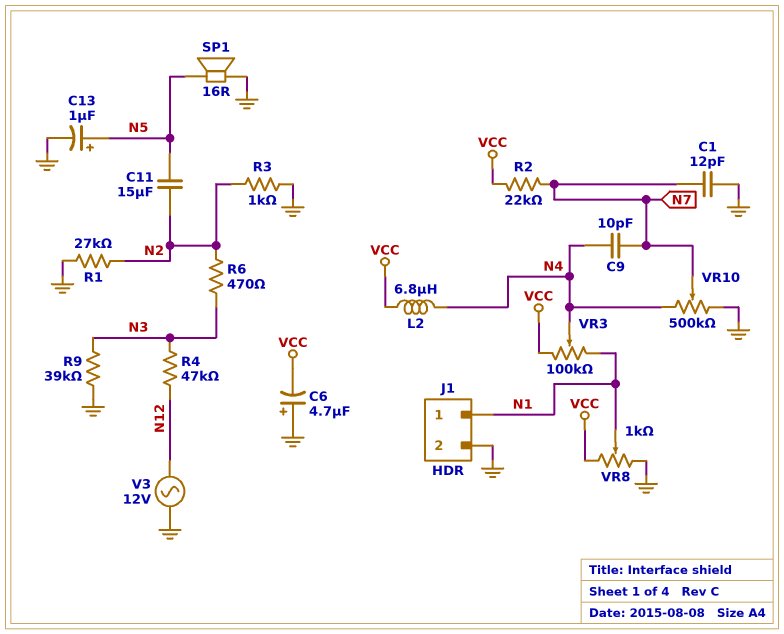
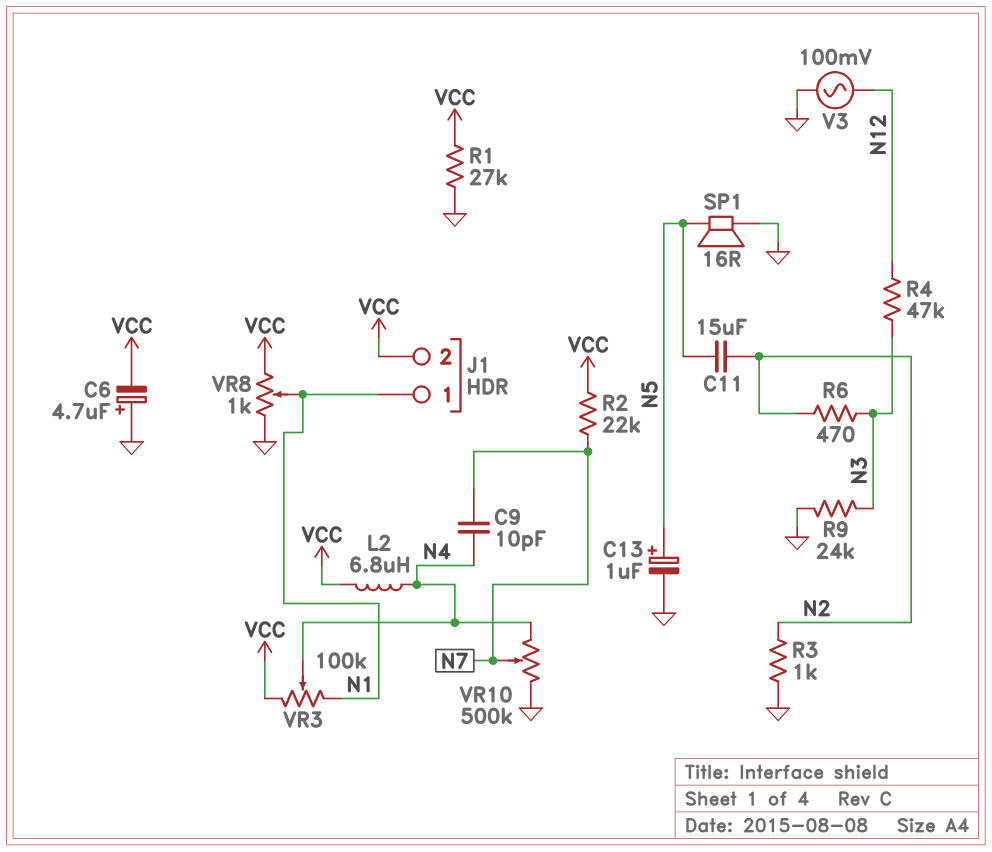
C1: 12pF (GND, N7) -> none
J1 pin 2: GND -> VCC
R1: 27k (GND, N2) -> 27k (GND, VCC)
R9: 39k (GND, N3) -> 24k (GND, N3)
V3: AC 12V (GND, N12) -> AC 100mV (GND, N12)

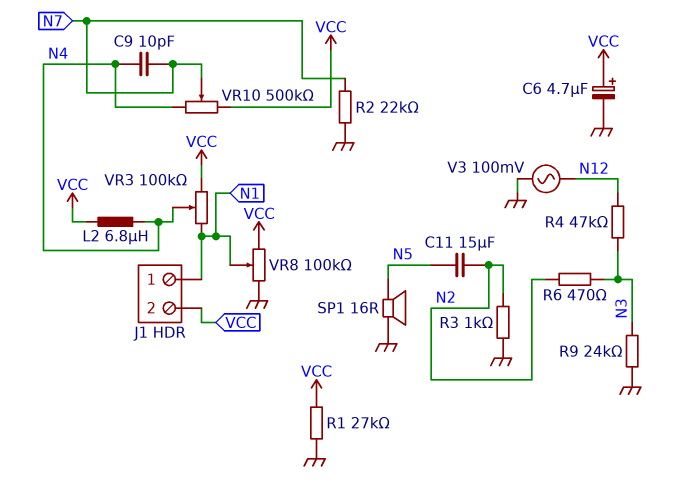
C6: 4.7uF (plus GND, minus VCC) -> 4.7uF (plus VCC, minus GND)
C13: 1uF (plus N5, minus GND) -> none
R2: 22k (N7, VCC) -> 22k (GND, N7)
VR8: 1k (GND, VCC, wiper N1) -> 100k (GND, VCC, wiper N1)
VR10: 500k (GND, N4, wiper N7) -> 500k (N4, VCC, wiper N7)

